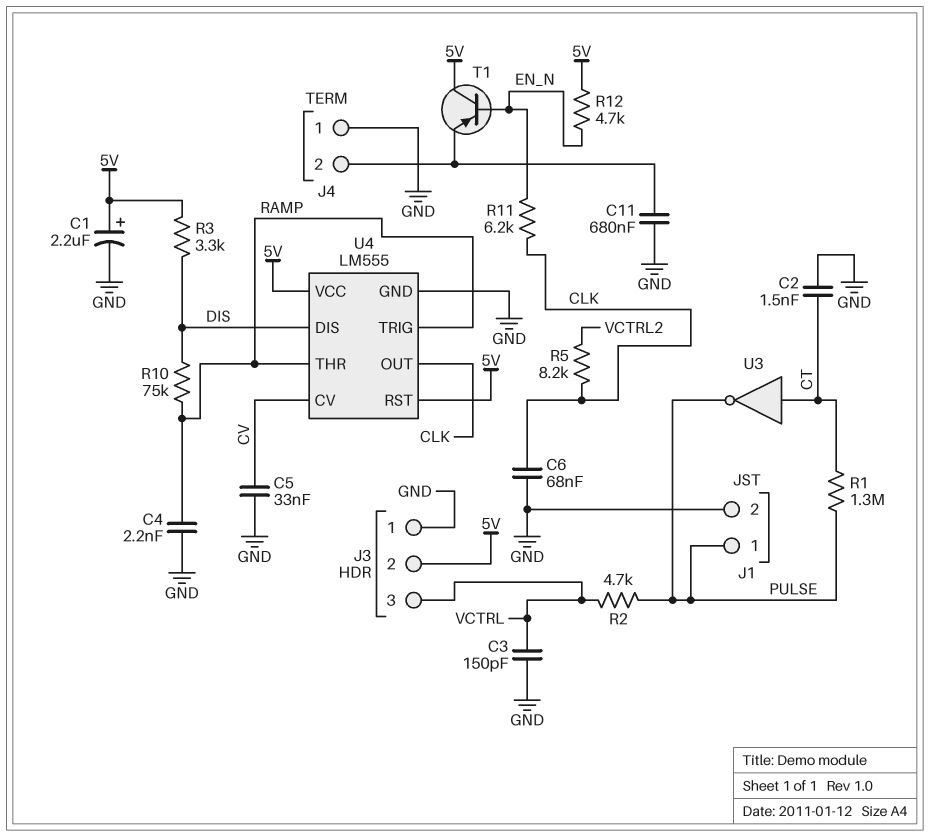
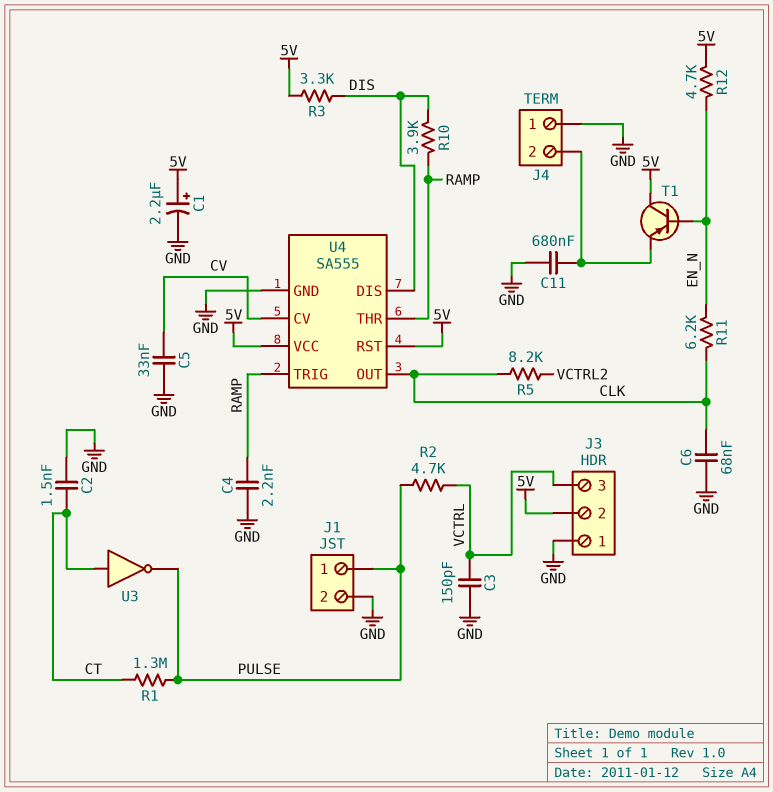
R10: 75k (DIS, RAMP) -> 3.9k (DIS, RAMP)
U4: LM555 -> SA555

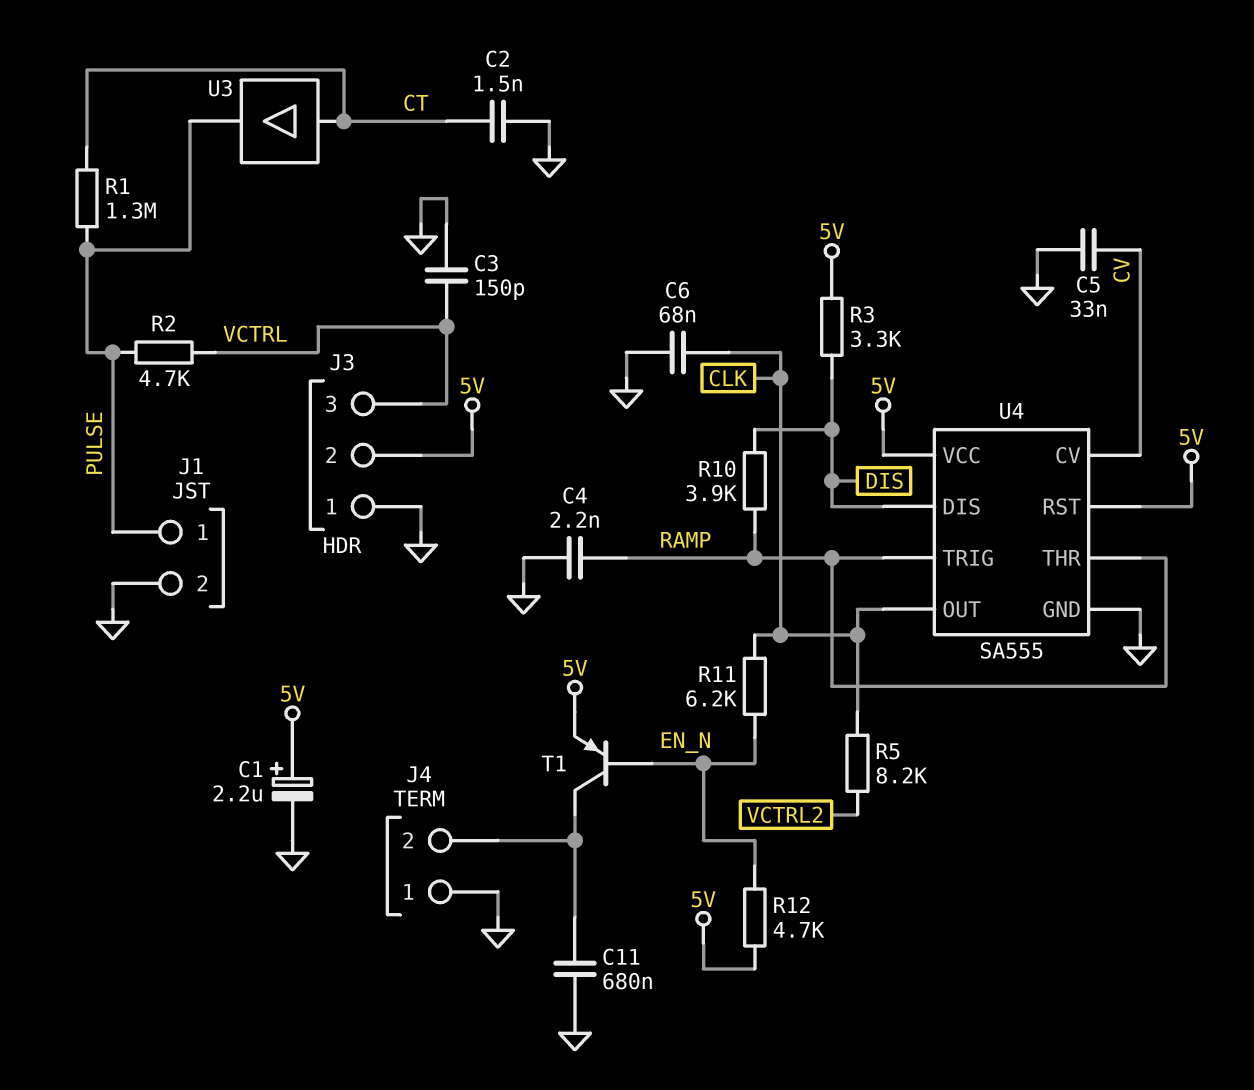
T1: PNP (B EN_N, C 5V, E J4/2) -> PNP (B EN_N, C J4/2, E 5V)
U3: NOT (in CT, out PULSE) -> buffer (in CT, out PULSE)

